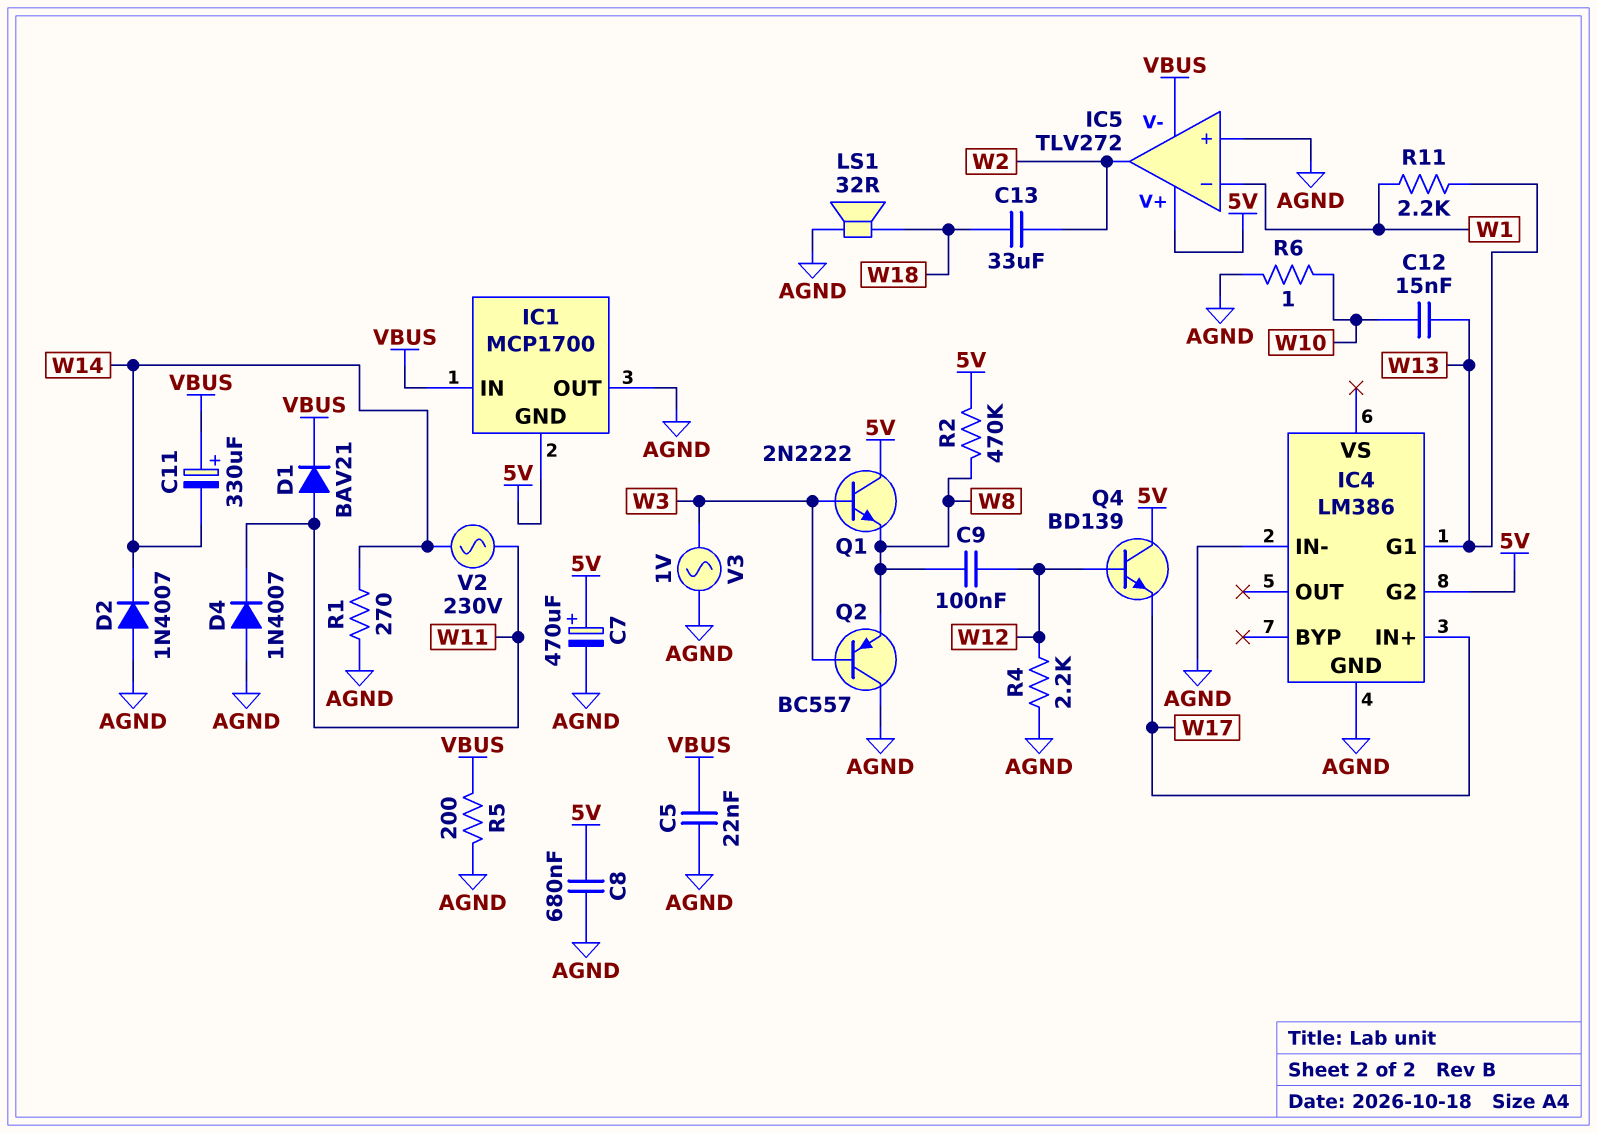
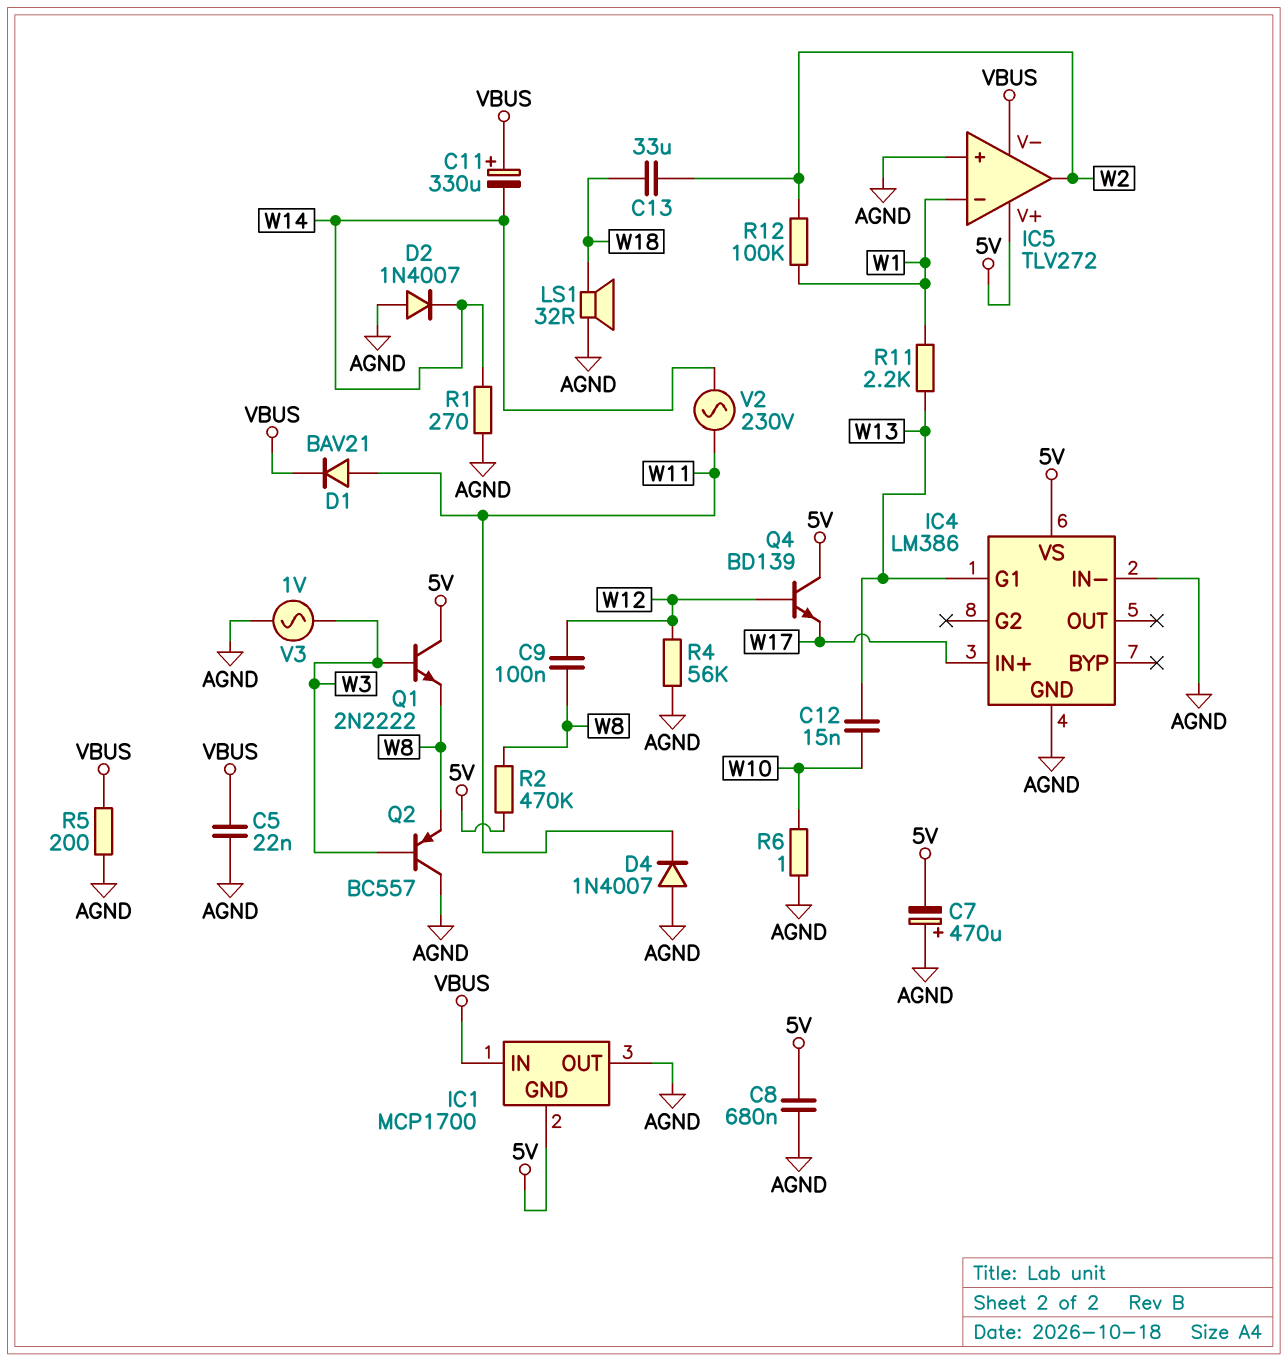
C7: 470uF (plus 5V, minus AGND) -> 470uF (plus AGND, minus 5V)
IC4 pin G2: 5V -> none
IC4 pin VS: none -> 5V
R4: 2.2k (AGND, W12) -> 56k (AGND, W12)
R12: none -> 100k (W1, W2)

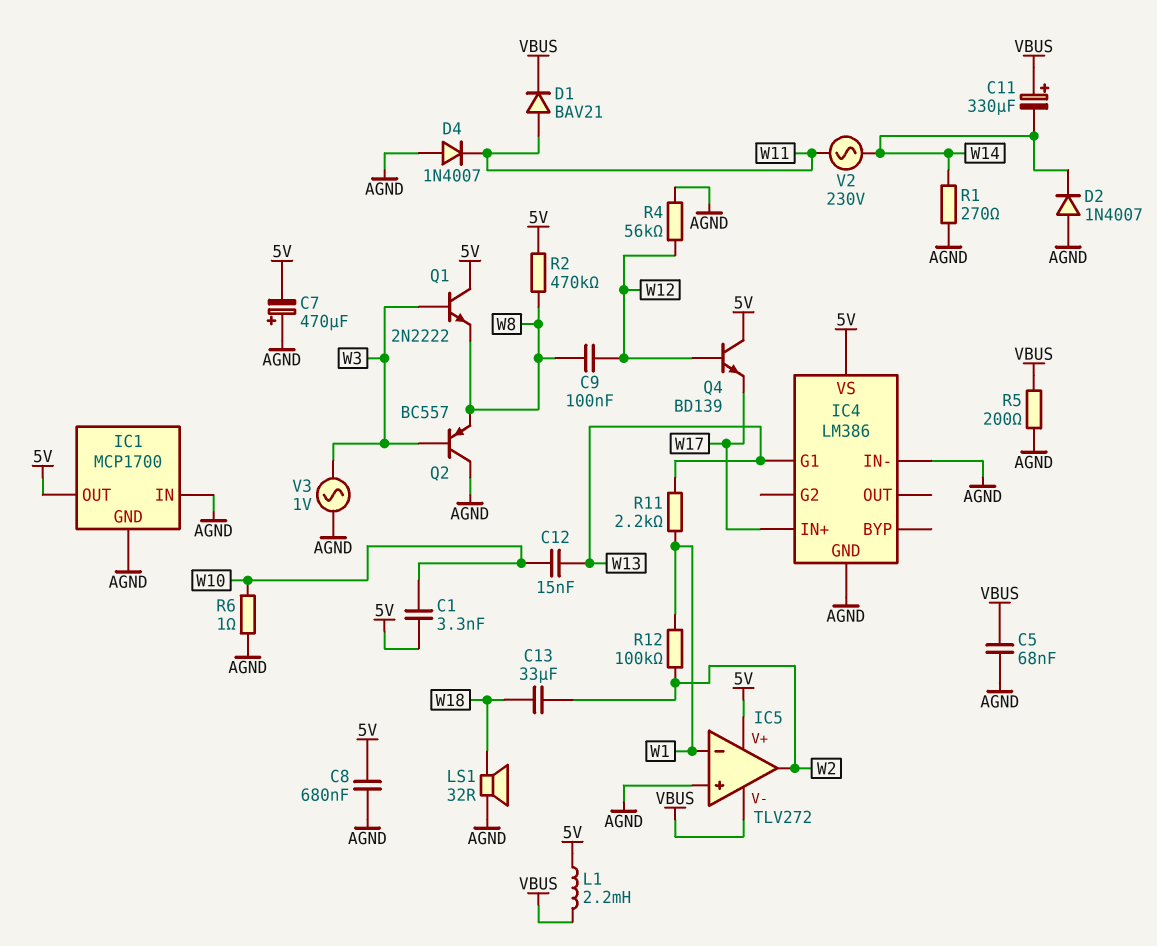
C1: none -> 3.3nF (5V, W10)
C5: 22nF (AGND, VBUS) -> 68nF (AGND, VBUS)
IC1 pin GND: 5V -> AGND
IC1 pin IN: VBUS -> AGND
IC1 pin OUT: AGND -> 5V
L1: none -> 2.2mH (5V, VBUS)

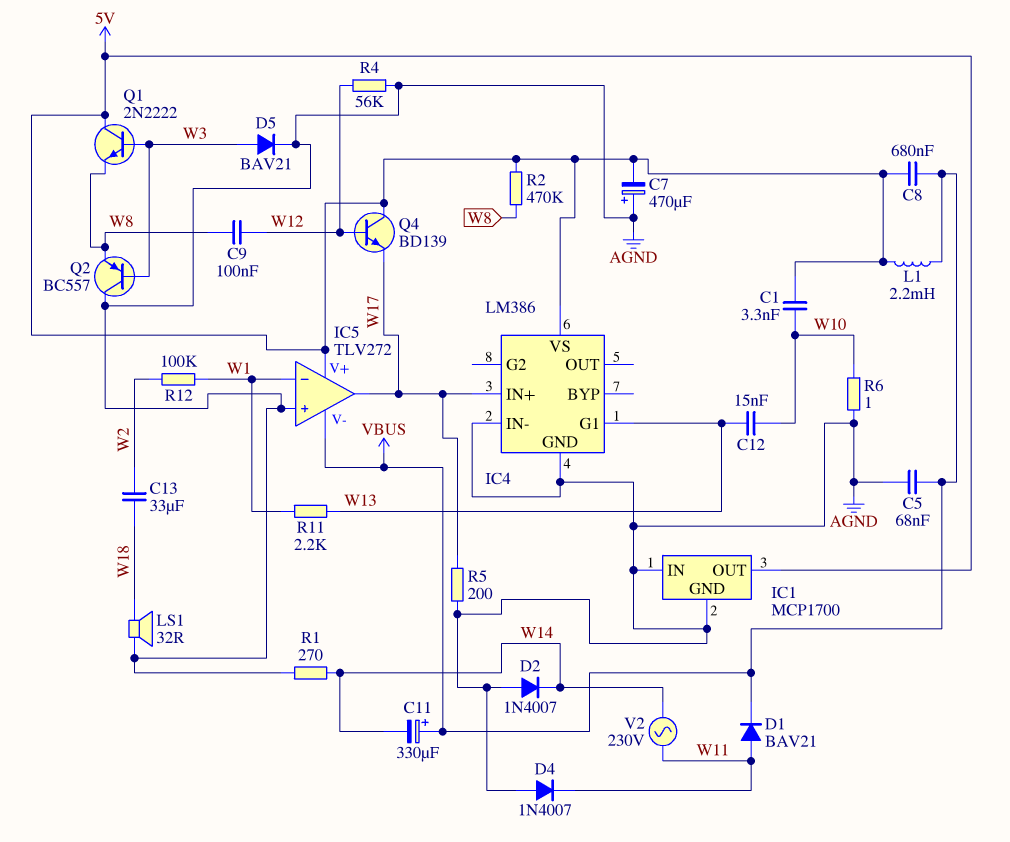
C8: 680nF (5V, AGND) -> 680nF (5V, VBUS)
D5: none -> diode BAV21 (A W3, K AGND)
IC5 pin out: W2 -> W17
R5: 200 (AGND, VBUS) -> 200 (AGND, W17)
V3: AC 1V (AGND, W3) -> none

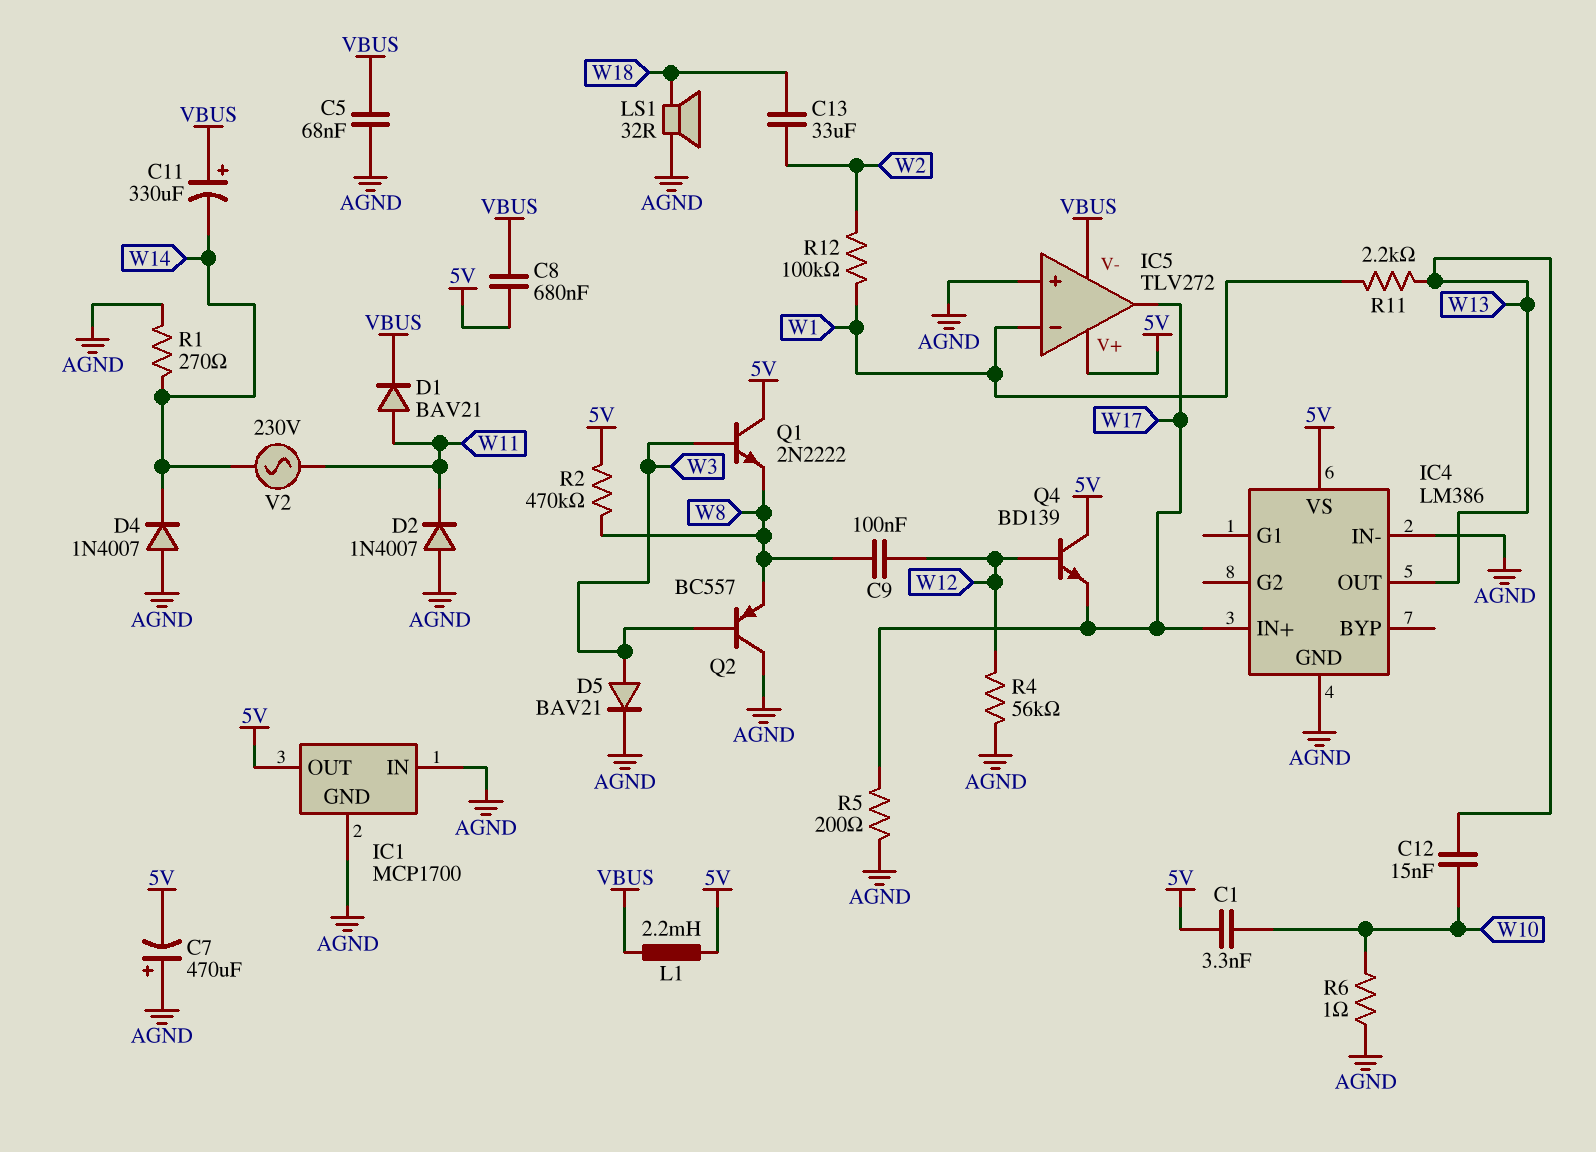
D2: diode 1N4007 (A AGND, K W14) -> diode 1N4007 (A AGND, K W11)
D4: diode 1N4007 (A AGND, K W11) -> diode 1N4007 (A AGND, K W14)
IC4 pin G1: W13 -> none
IC4 pin OUT: none -> W13

